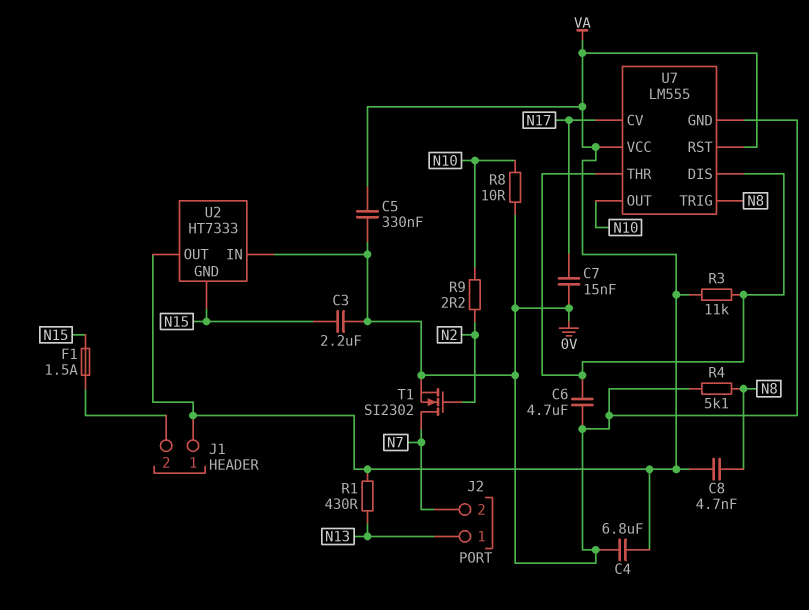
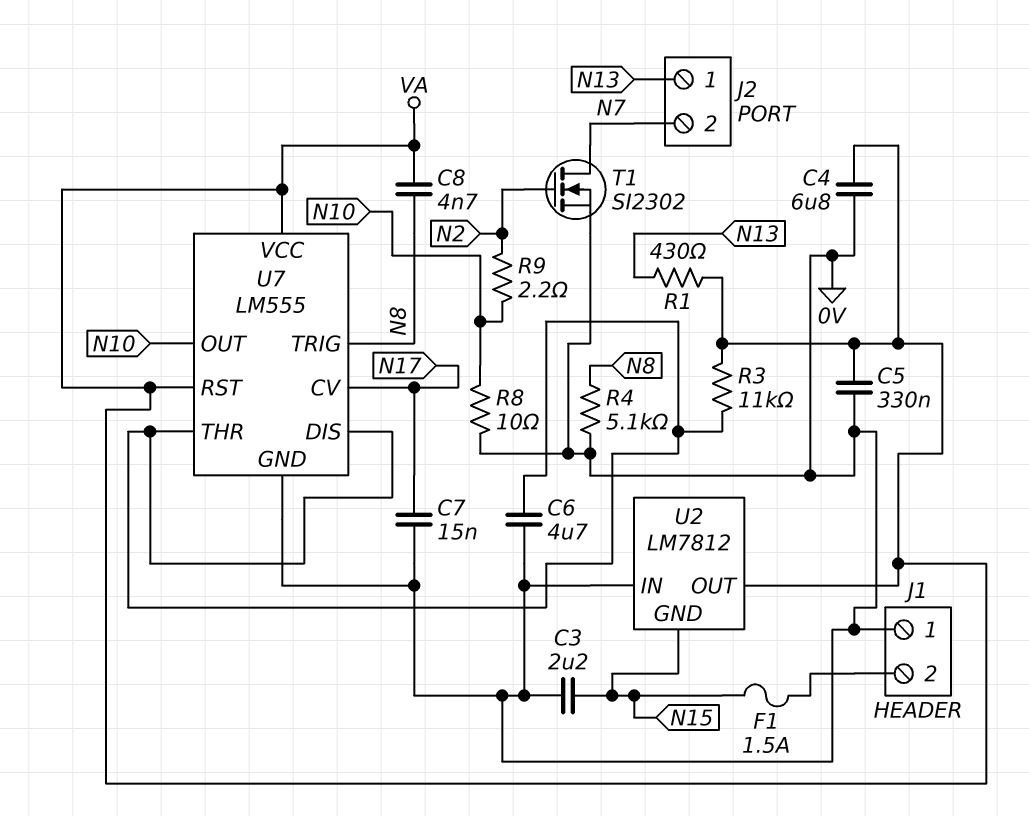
J1 pin 1: VA -> 0V
U2: HT7333 -> LM7812

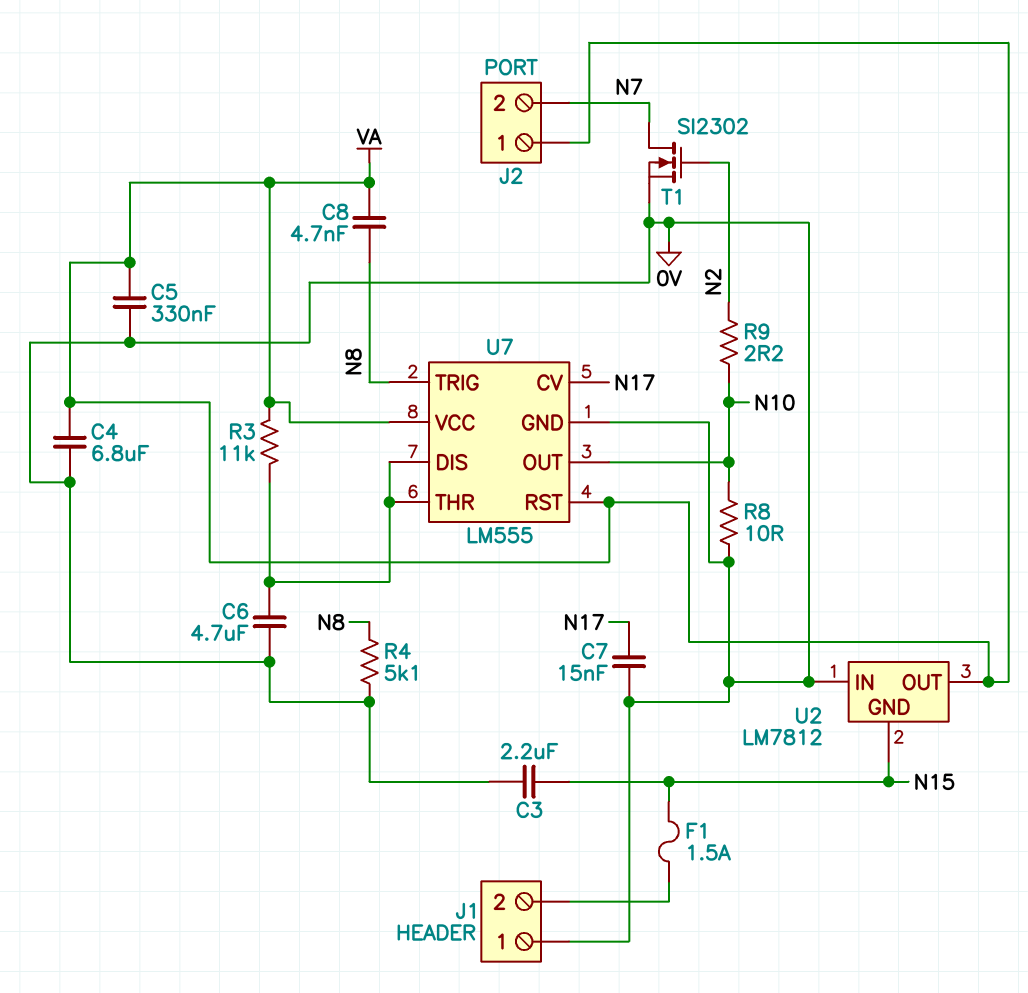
J2 pin 1: N13 -> VA
R1: 430 (N13, VA) -> none

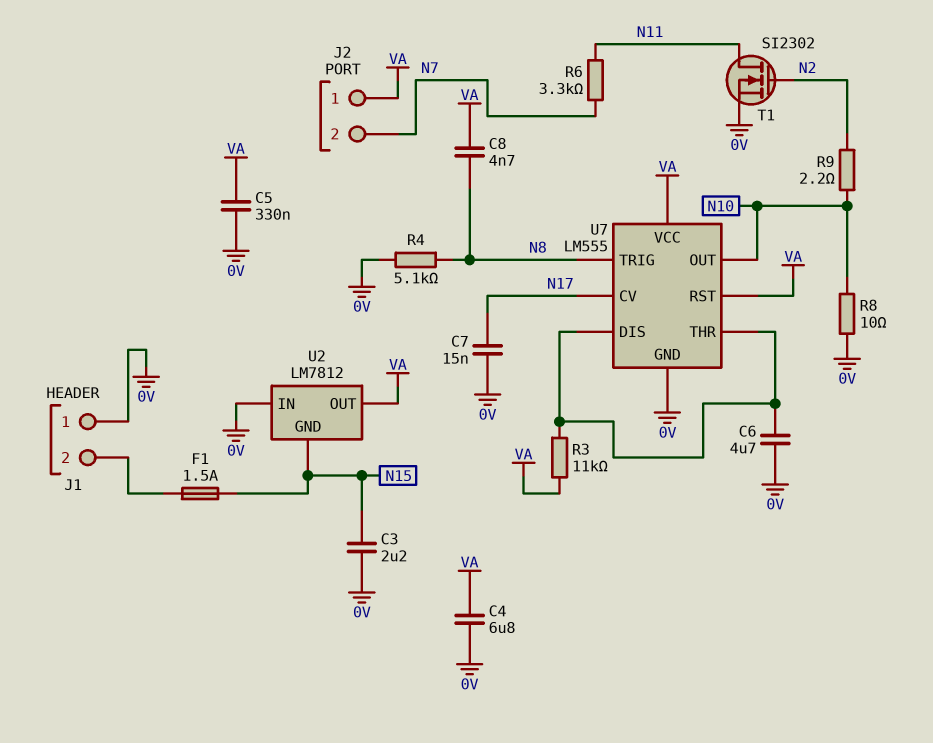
R6: none -> 3.3k (N7, N11)
T1: NMOS SI2302 (G N2, D N7, S 0V) -> NMOS SI2302 (G N2, D N11, S 0V)

